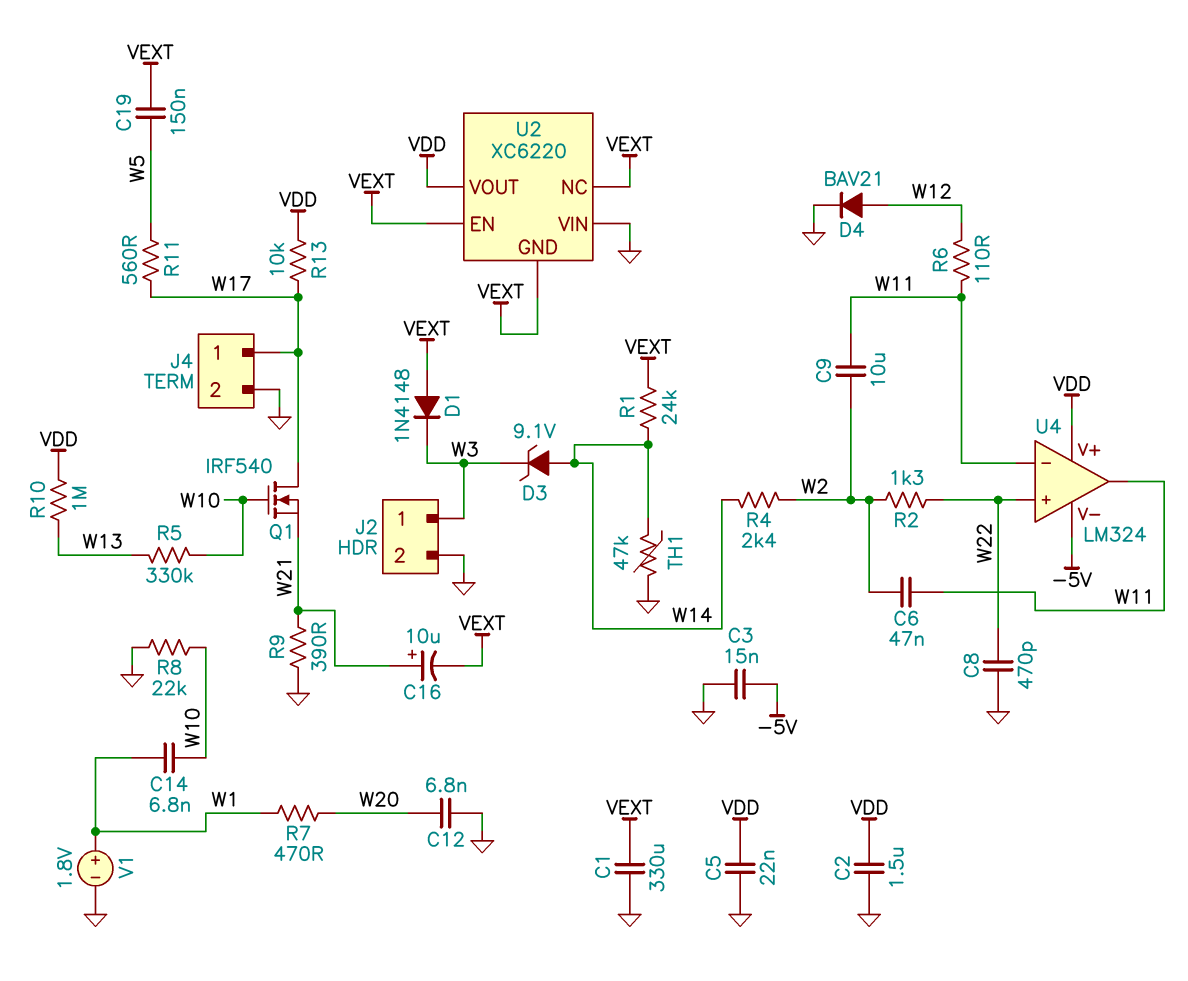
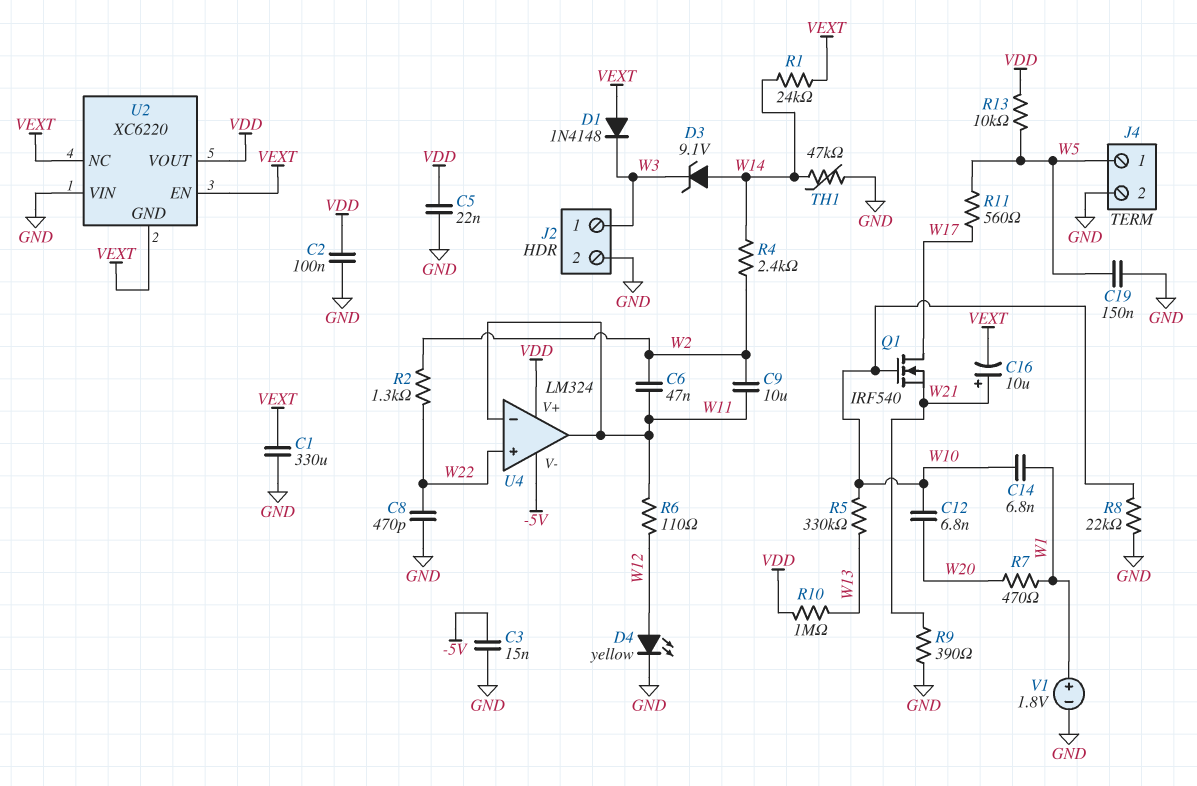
C2: 1.5uF (GND, VDD) -> 100nF (GND, VDD)
C12: 6.8nF (GND, W20) -> 6.8nF (W10, W20)
C19: 150nF (VEXT, W5) -> 150nF (GND, W5)
D4: diode BAV21 (A W12, K GND) -> LED yellow (A W12, K GND)
J4 pin 1: W17 -> W5
R13: 10k (VDD, W17) -> 10k (VDD, W5)

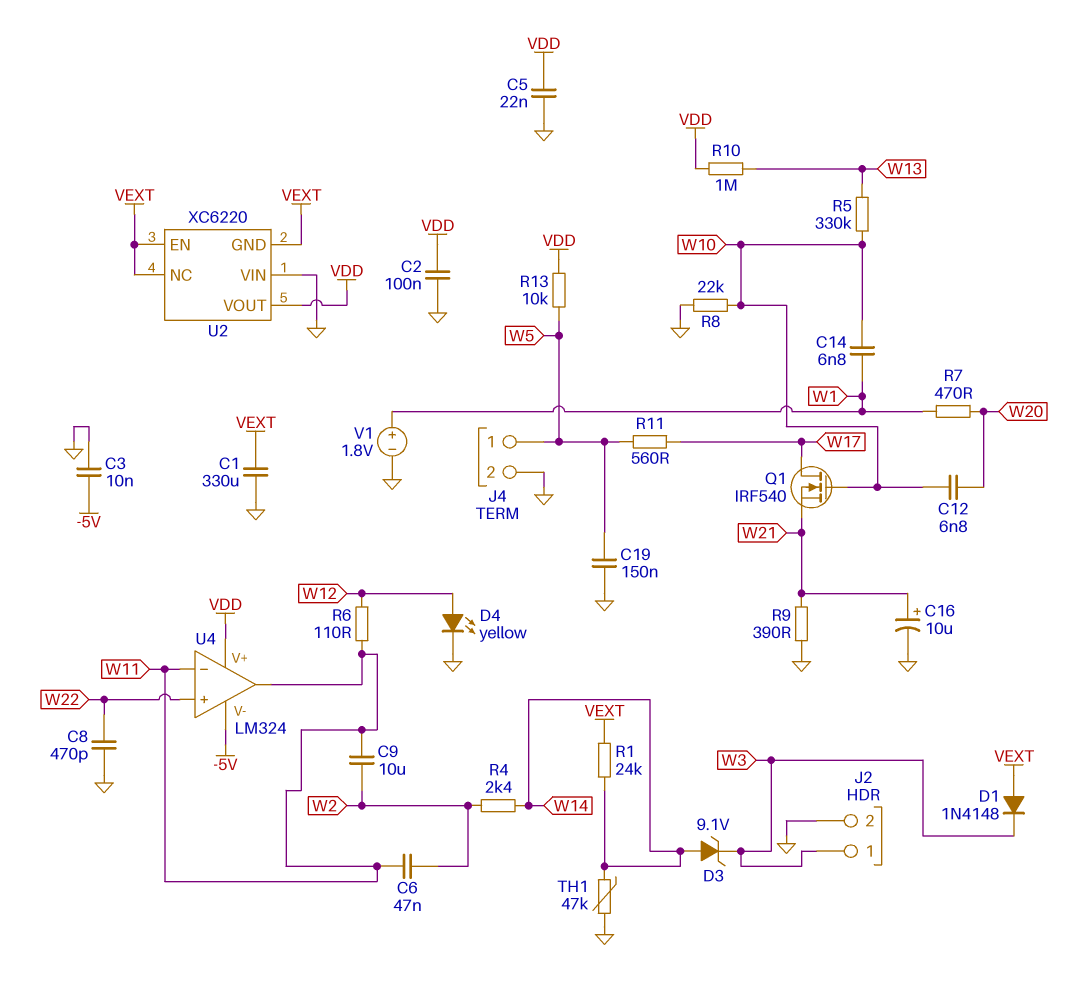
C3: 15nF (-5V, GND) -> 10nF (-5V, GND)
C16: 10uF (plus W21, minus VEXT) -> 10uF (plus W21, minus GND)
R2: 1.3k (W2, W22) -> none

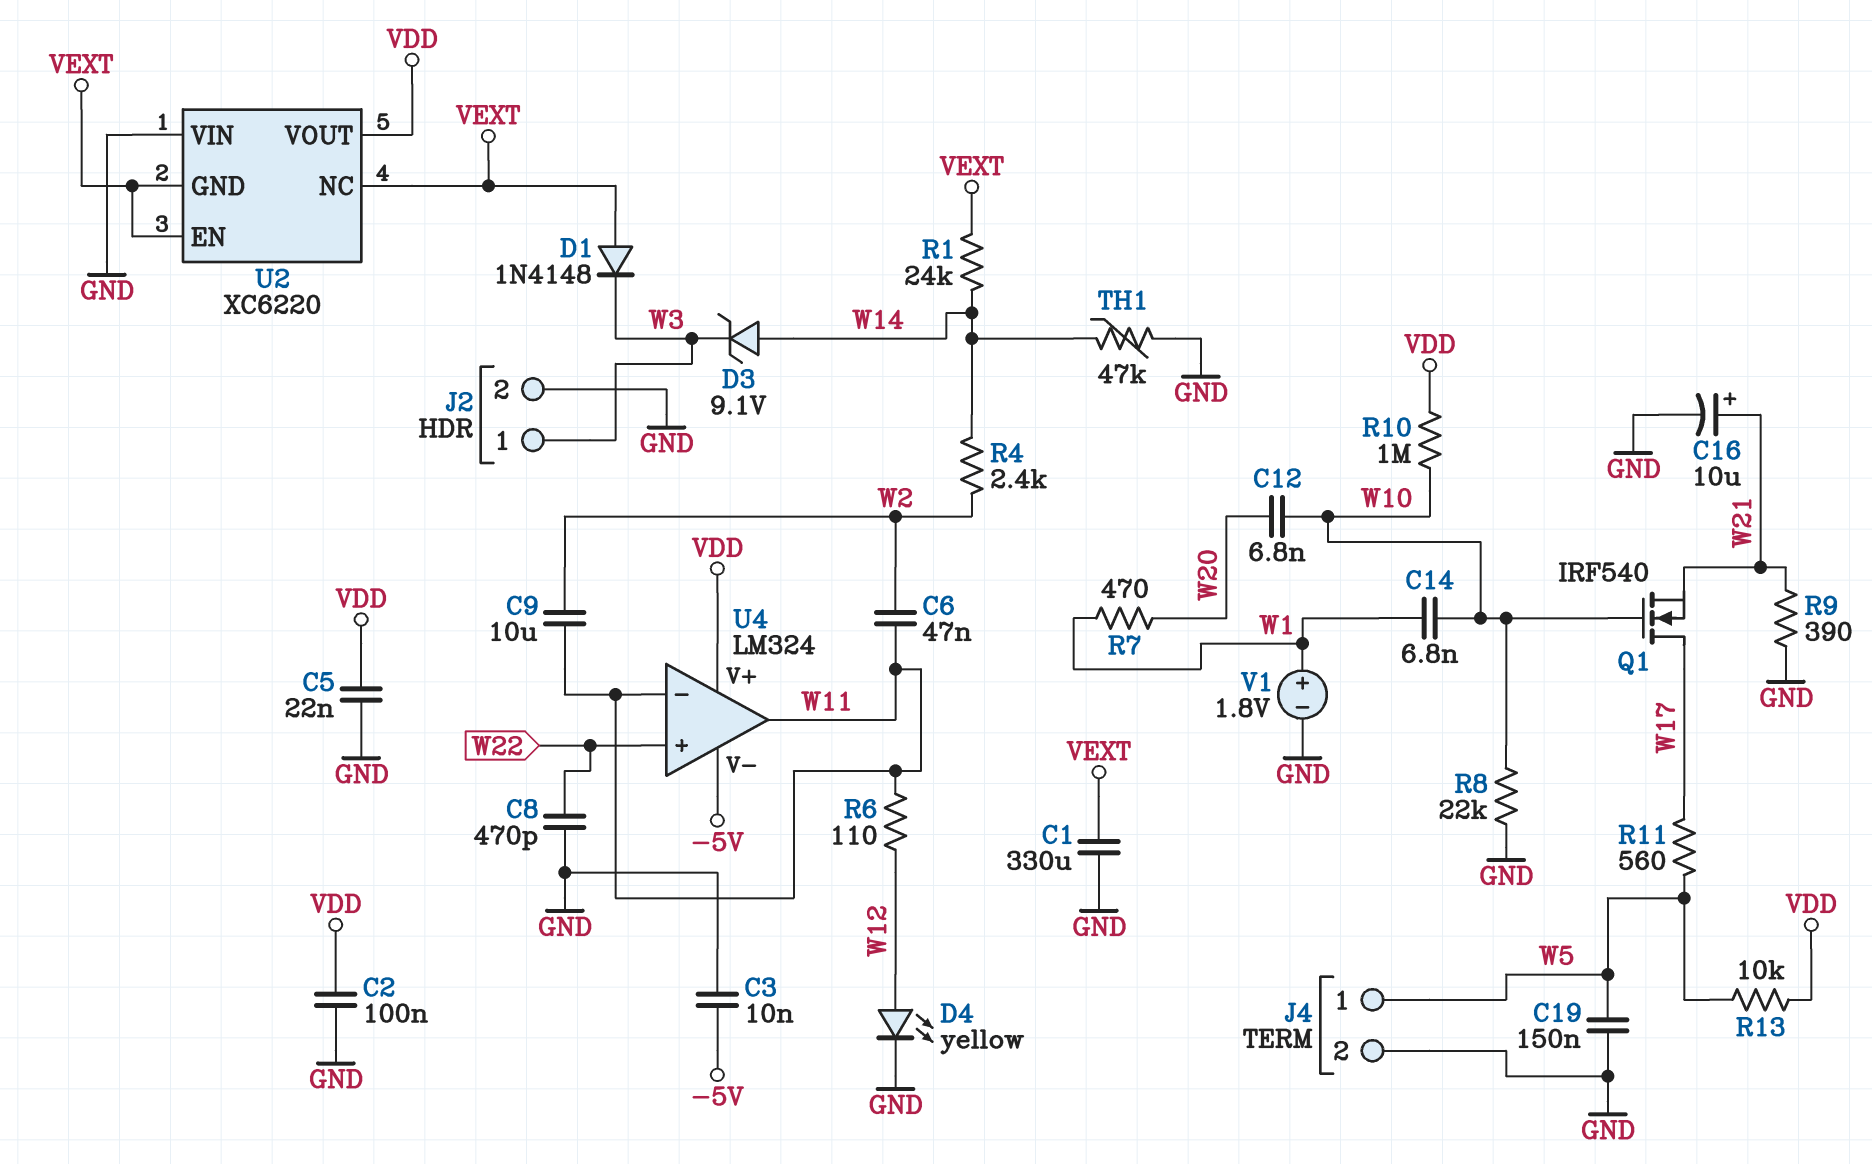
R5: 330k (W10, W13) -> none
R10: 1M (VDD, W13) -> 1M (VDD, W10)

